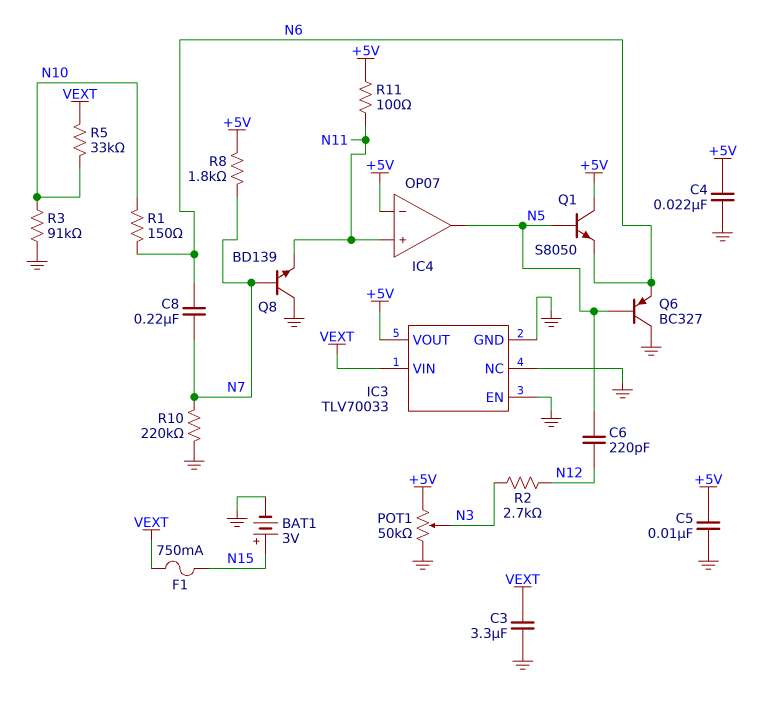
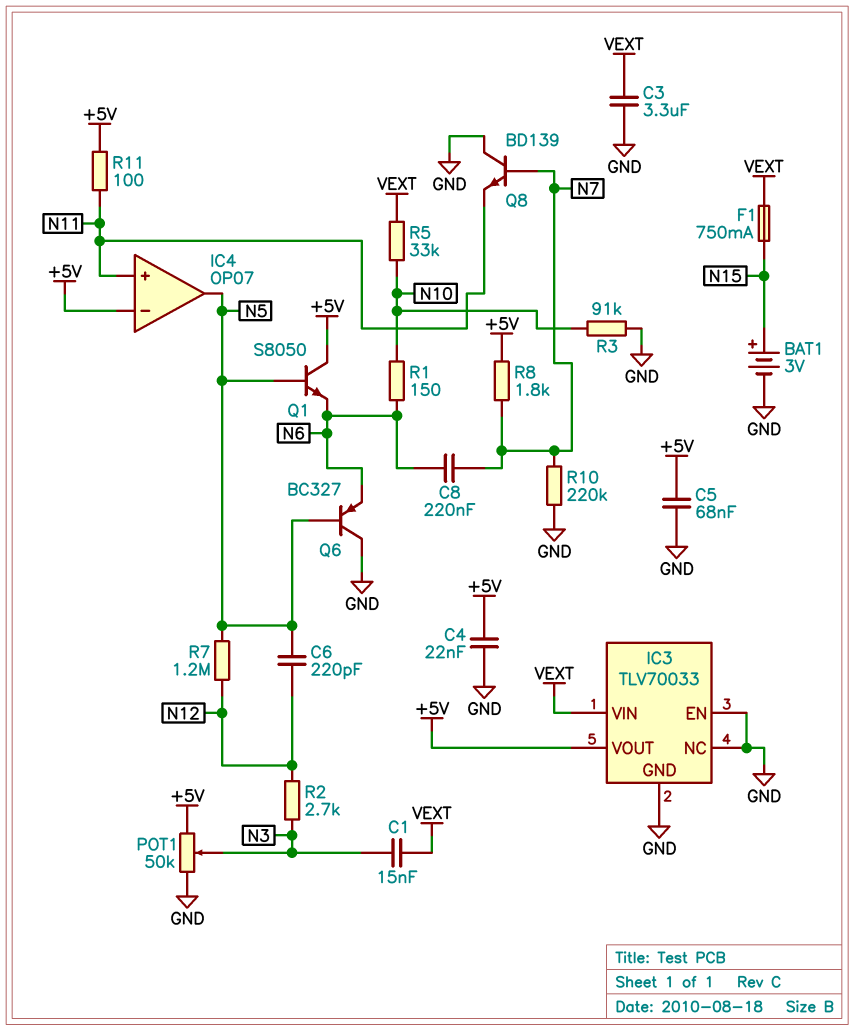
C1: none -> 15nF (N3, VEXT)
C5: 10nF (+5V, GND) -> 68nF (+5V, GND)
R7: none -> 1.2M (N5, N12)

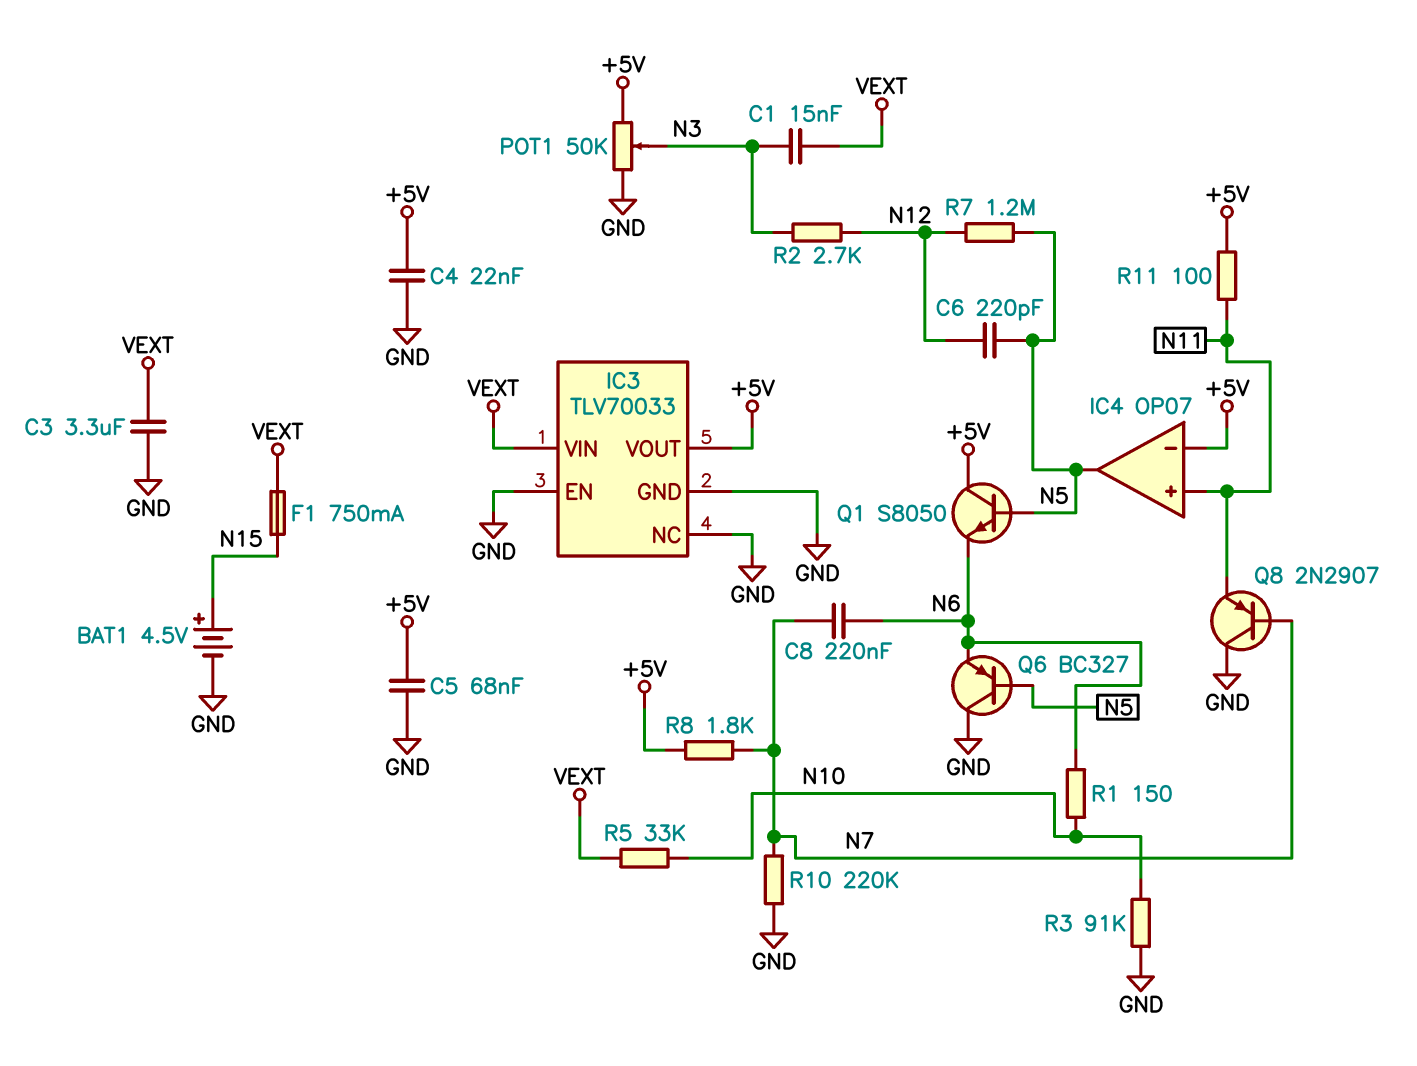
BAT1: 3V (plus N15, minus GND) -> 4.5V (plus N15, minus GND)
Q8: NPN BD139 (B N7, C GND, E N11) -> PNP 2N2907 (B N7, C GND, E N11)

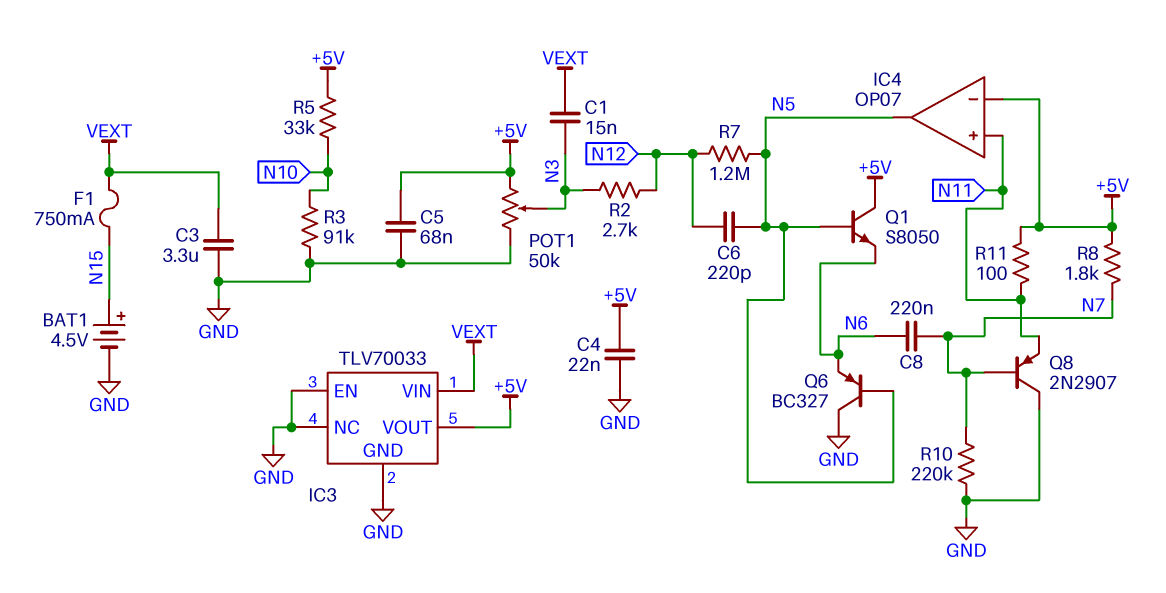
R1: 150 (N6, N10) -> none
R5: 33k (N10, VEXT) -> 33k (+5V, N10)

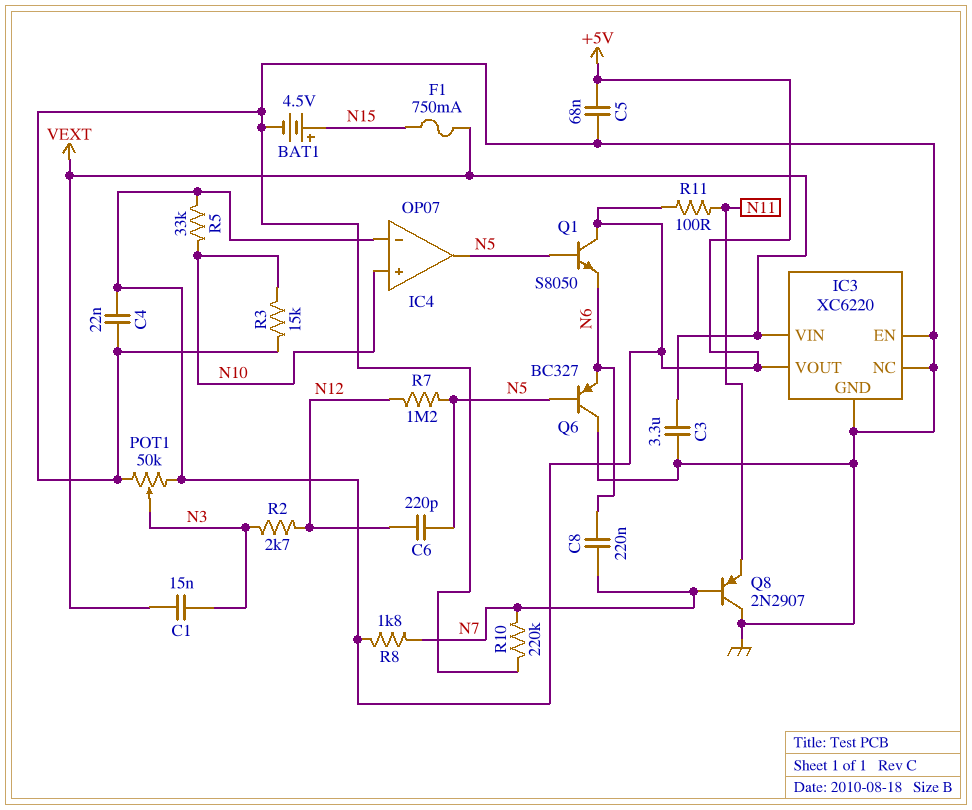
IC3: TLV70033 -> XC6220
IC4 pin in+: N11 -> N10
R3: 91k (GND, N10) -> 15k (GND, N10)

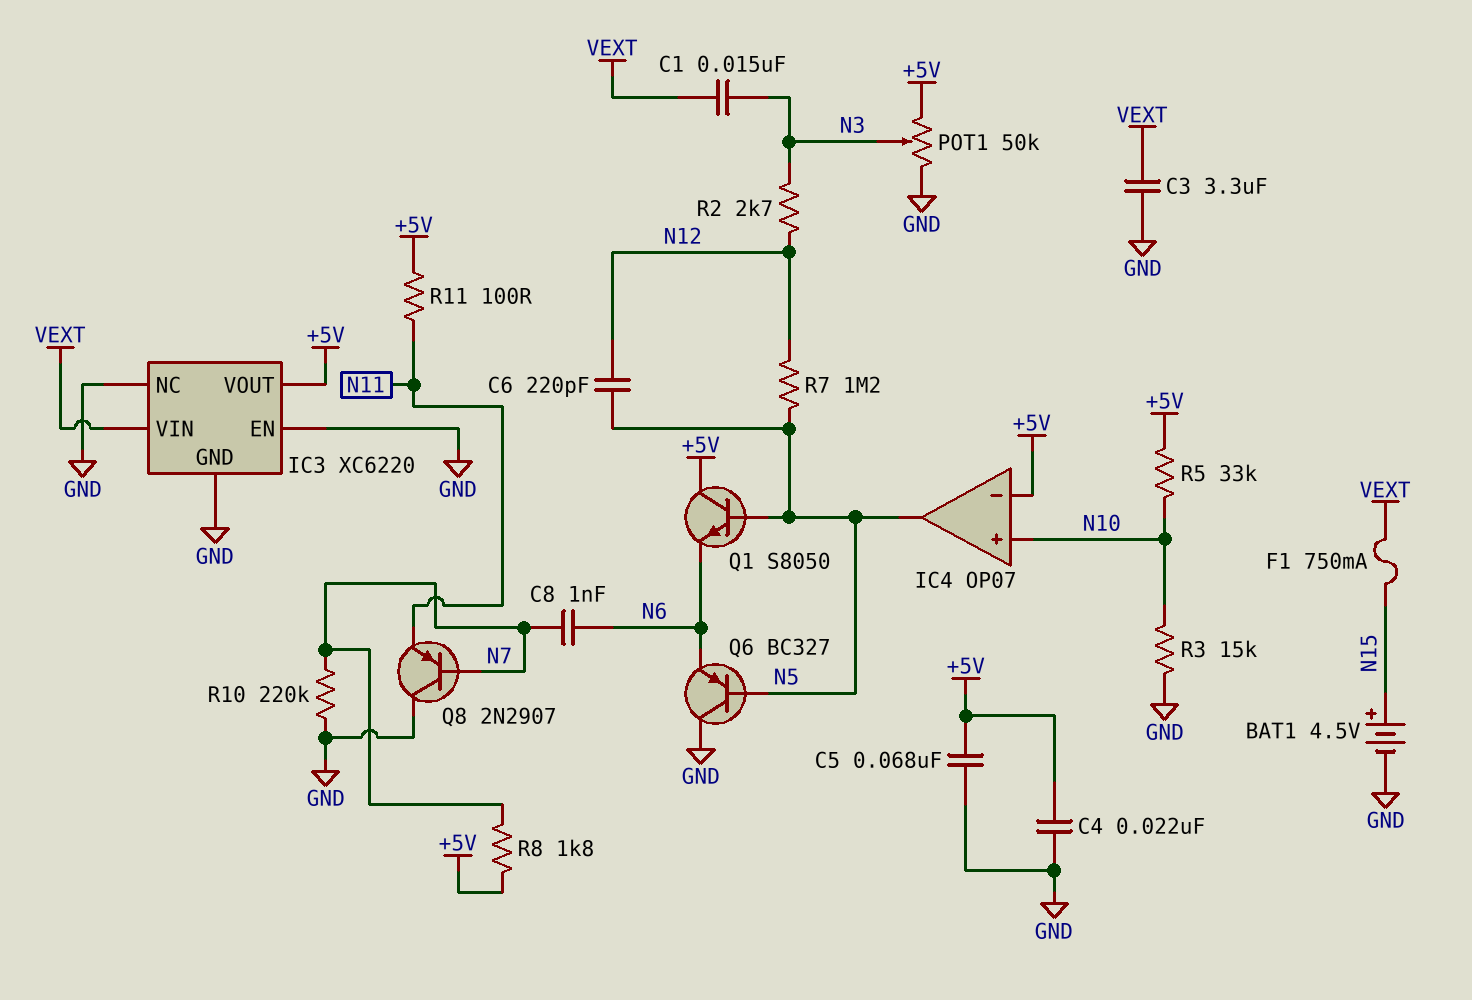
C8: 220nF (N6, N7) -> 1nF (N6, N7)

